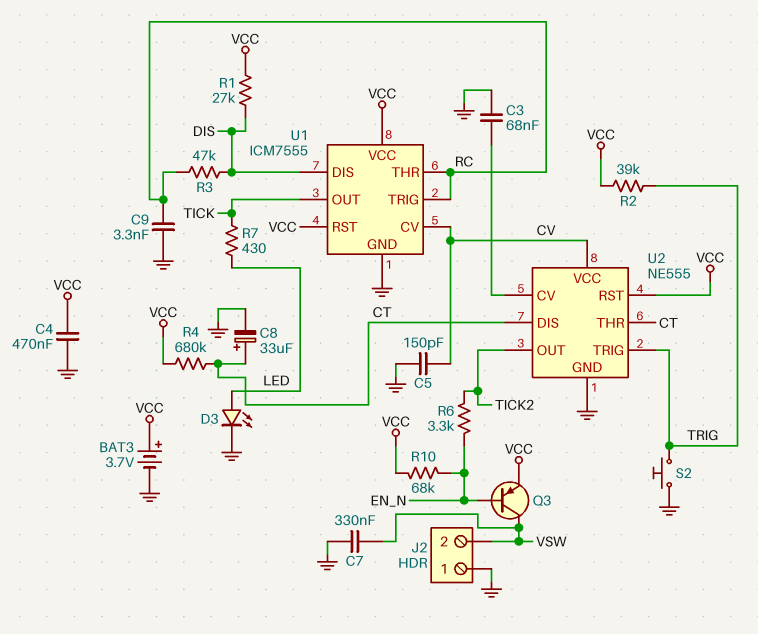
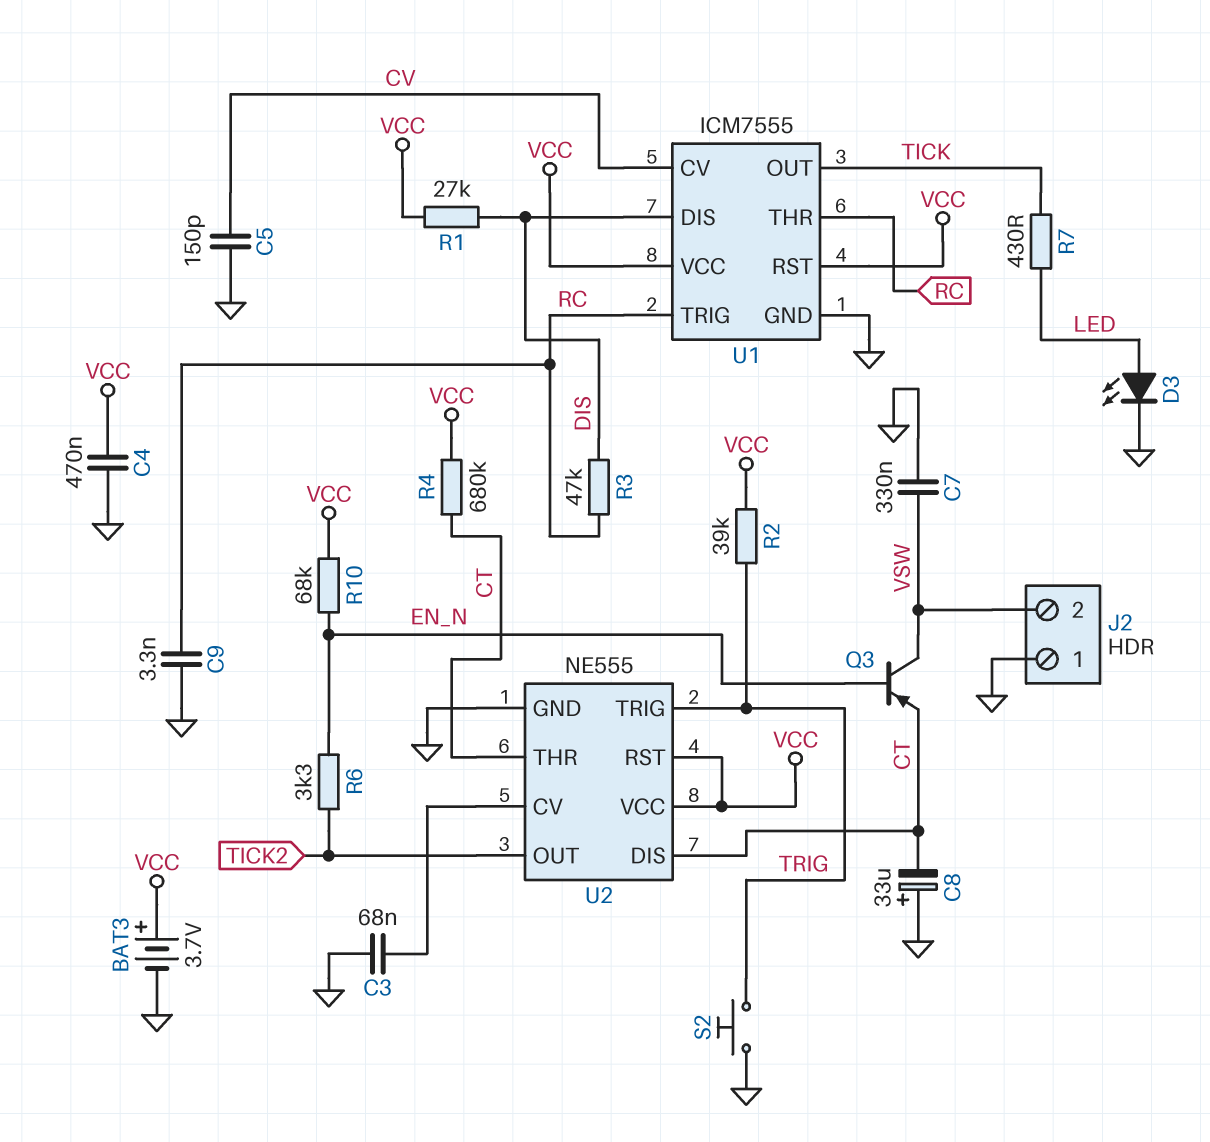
C8: 33uF (plus CT, minus GND) -> 33uF (plus GND, minus CT)
Q3: PNP (B EN_N, C VSW, E VCC) -> PNP (B EN_N, C VSW, E CT)
U2 pin VCC: CV -> VCC

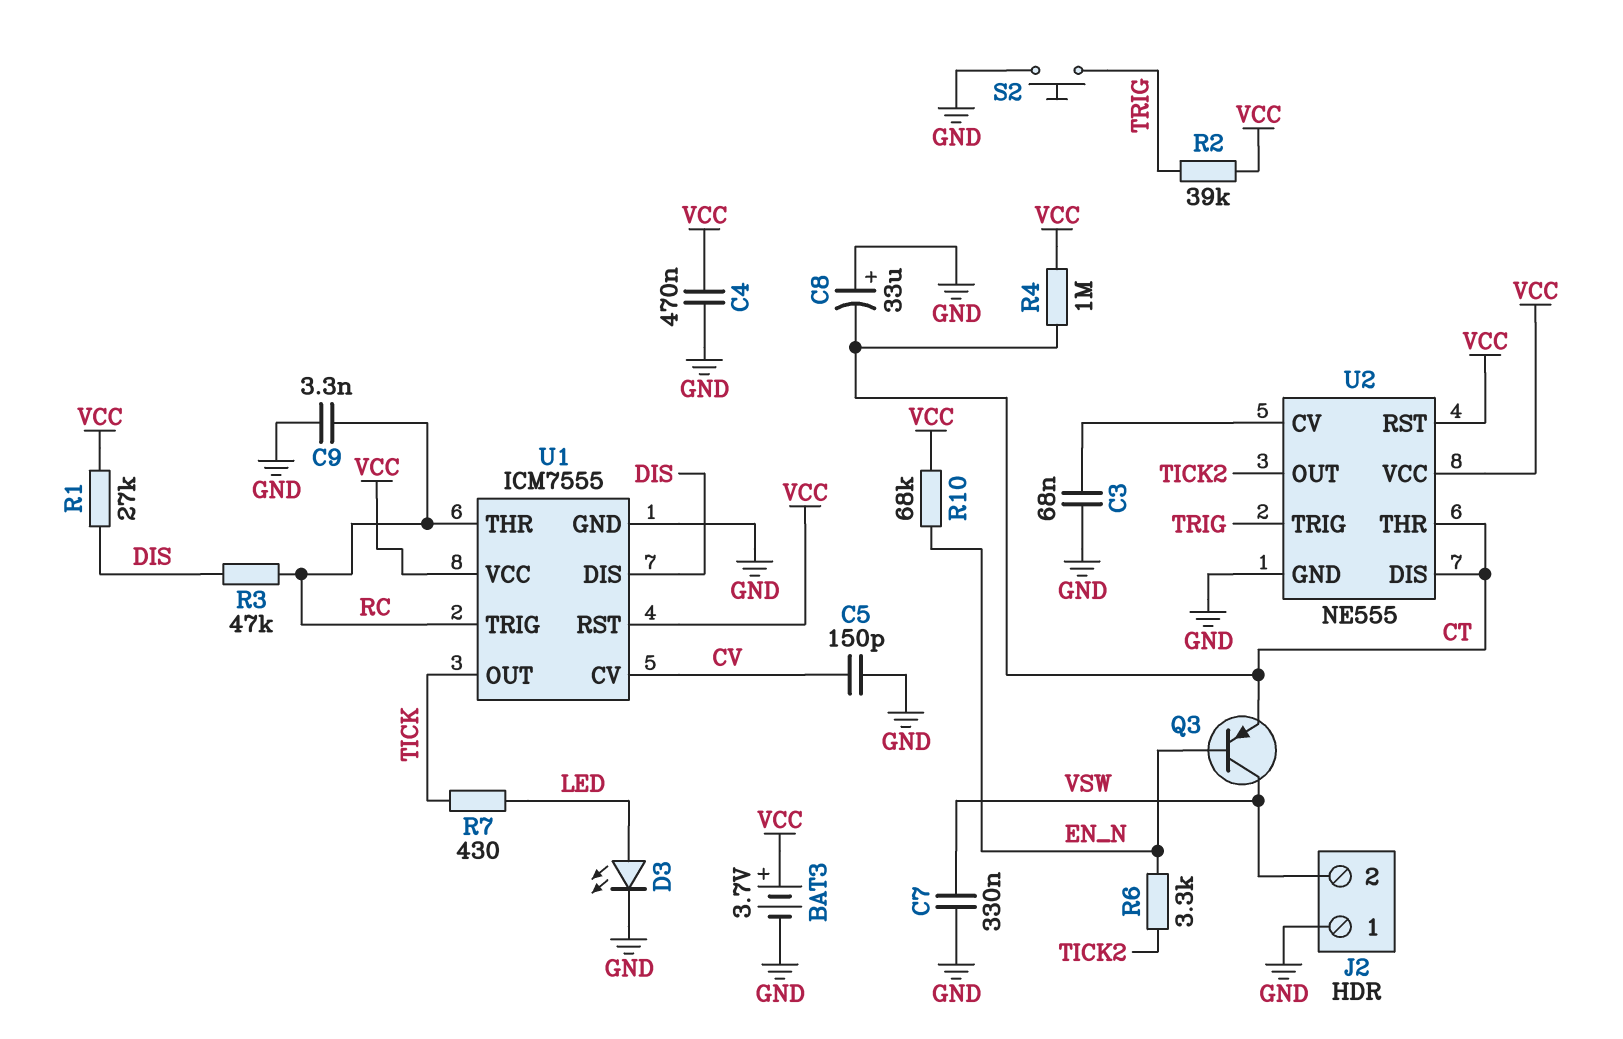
R4: 680k (CT, VCC) -> 1M (CT, VCC)

